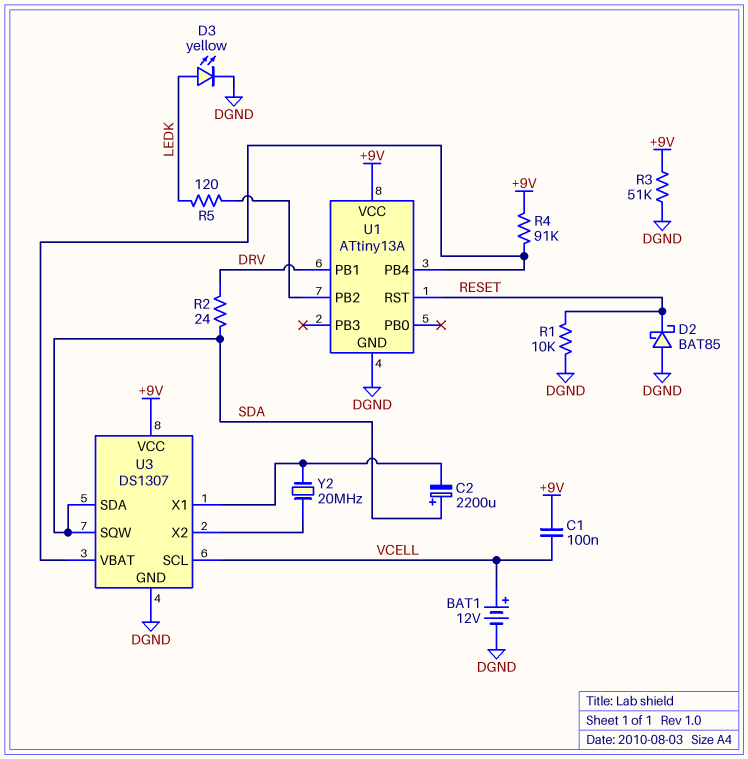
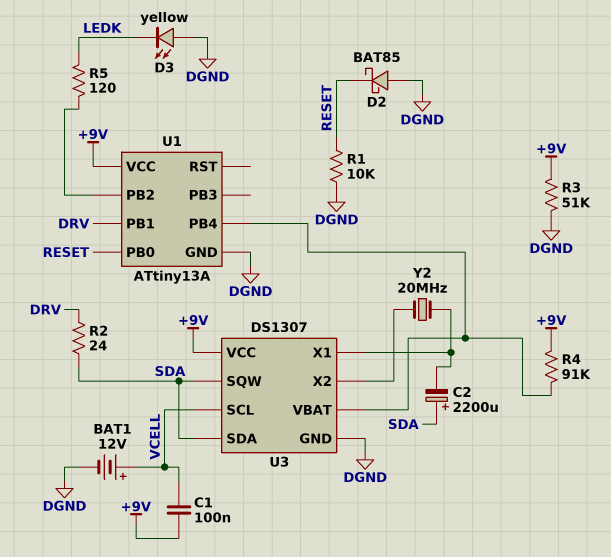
D3: LED yellow (A LEDK, K DGND) -> LED yellow (A DGND, K LEDK)
U1 pin PB0: none -> RESET
U1 pin RST: RESET -> none

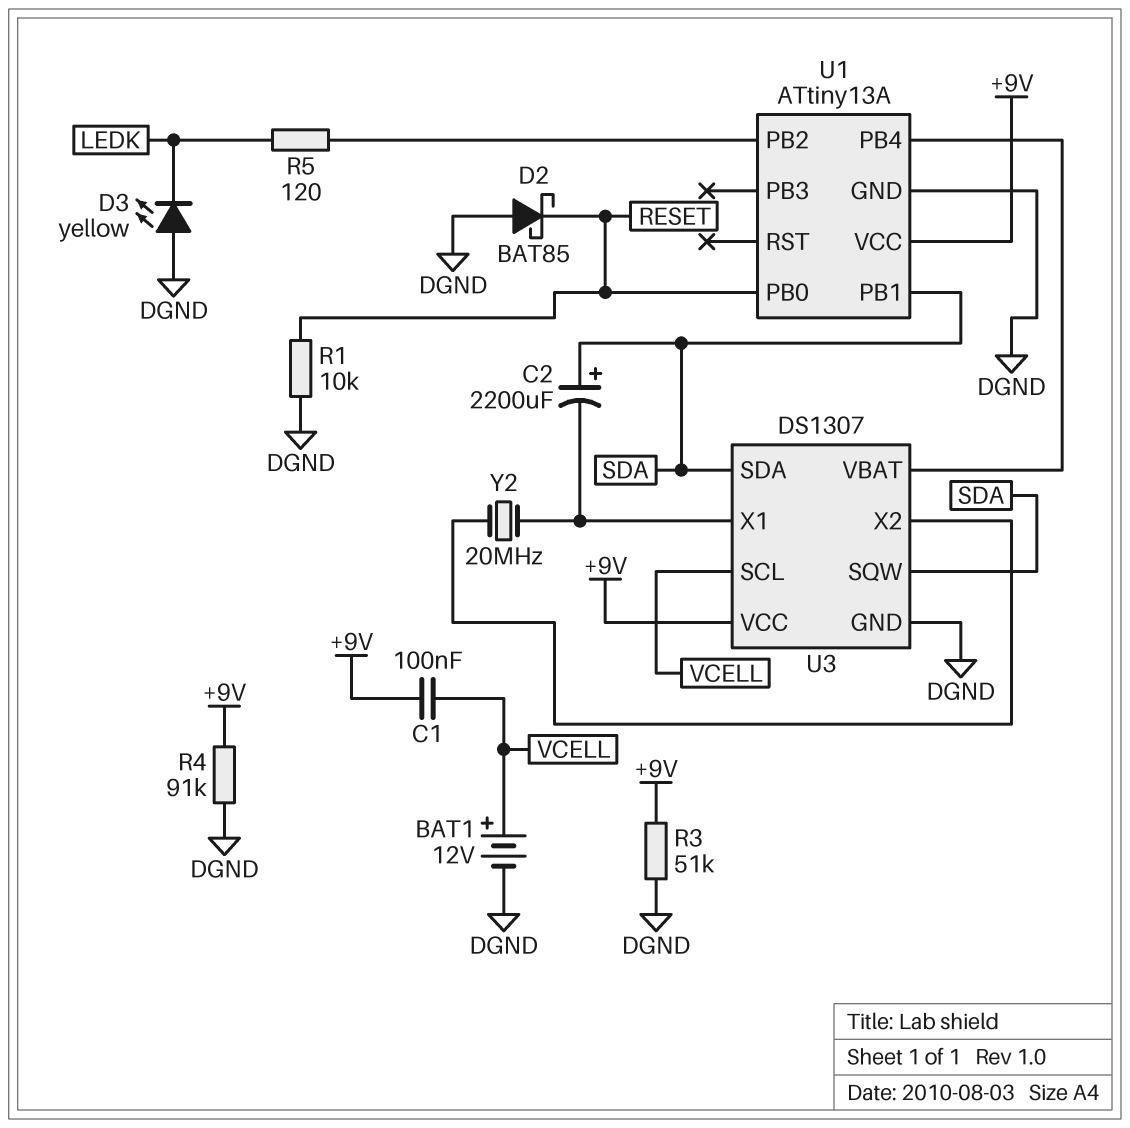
R2: 24 (DRV, SDA) -> none
R4: 91k (+9V, U1/PB4) -> 91k (+9V, DGND)
U1 pin PB1: DRV -> SDA

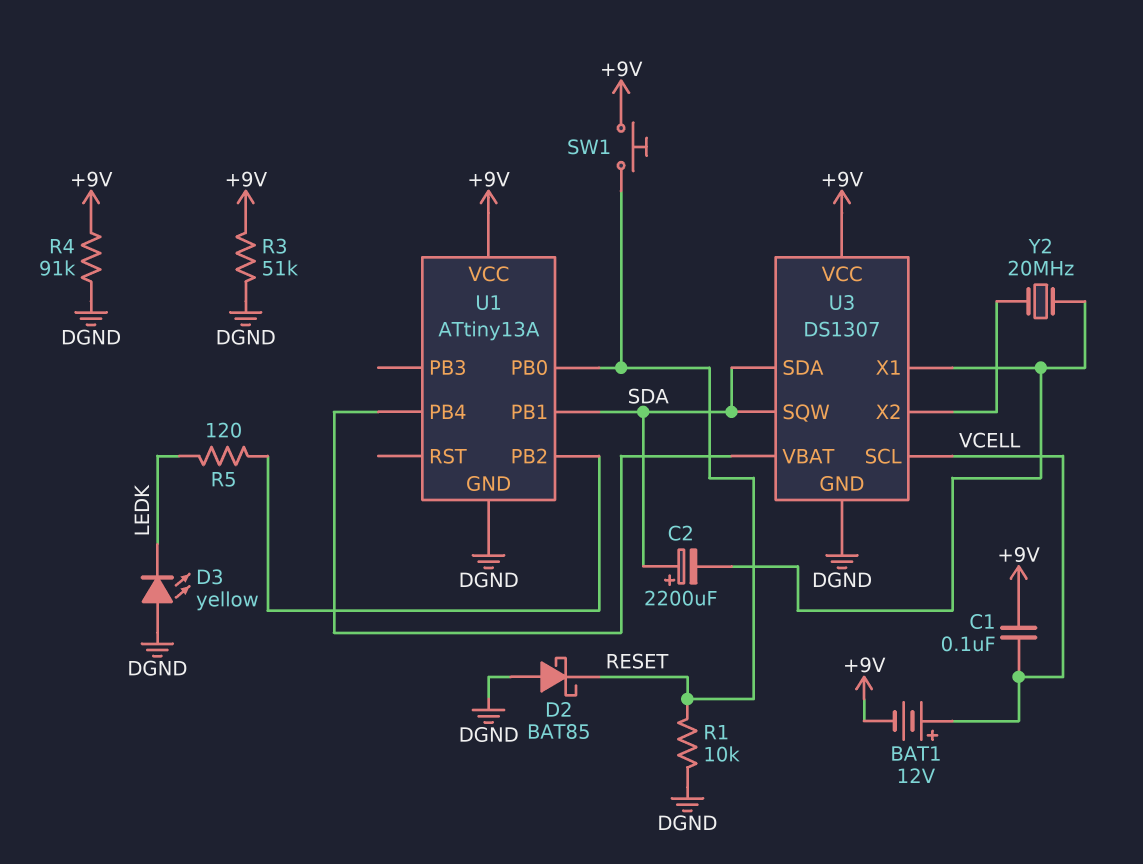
BAT1: 12V (plus VCELL, minus DGND) -> 12V (plus VCELL, minus +9V)
SW1: none -> button (+9V, RESET)

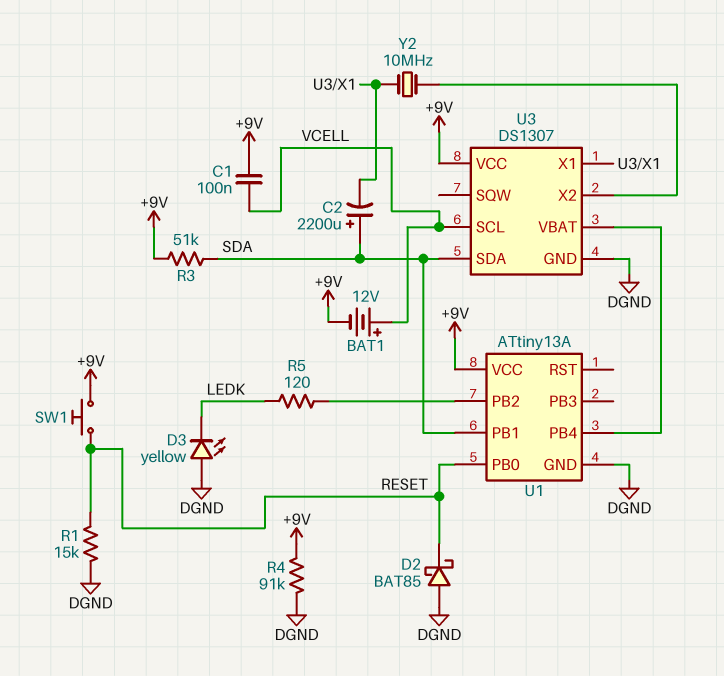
R1: 10k (DGND, RESET) -> 15k (DGND, RESET)
R3: 51k (+9V, DGND) -> 51k (+9V, SDA)
U3 pin SQW: SDA -> none
Y2: 20MHz (U3/X1, U3/X2) -> 10MHz (U3/X1, U3/X2)

